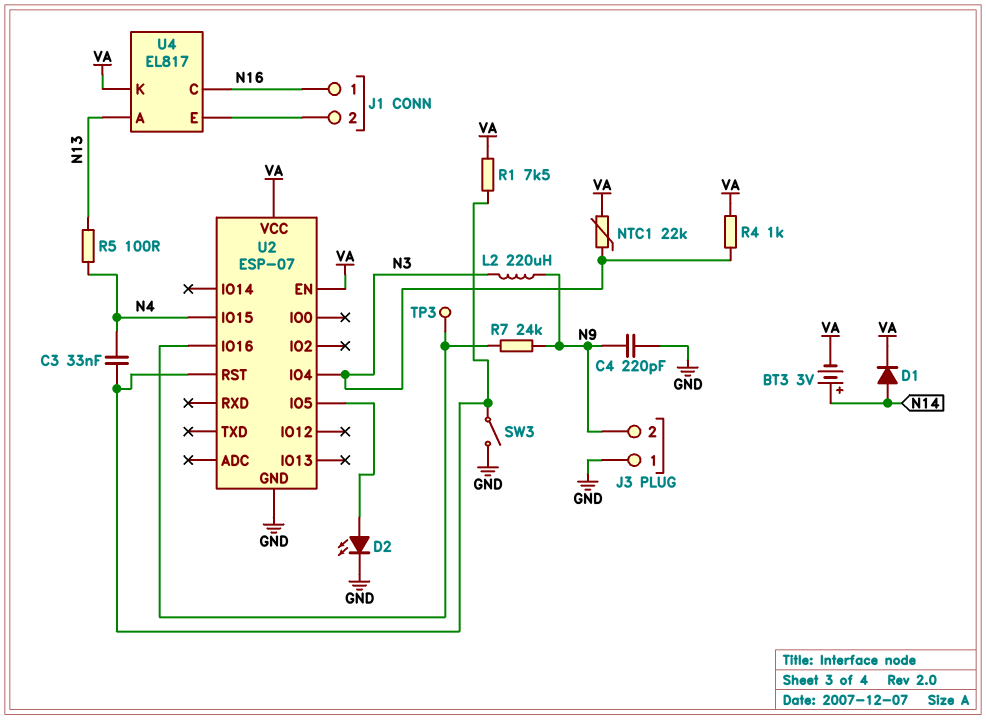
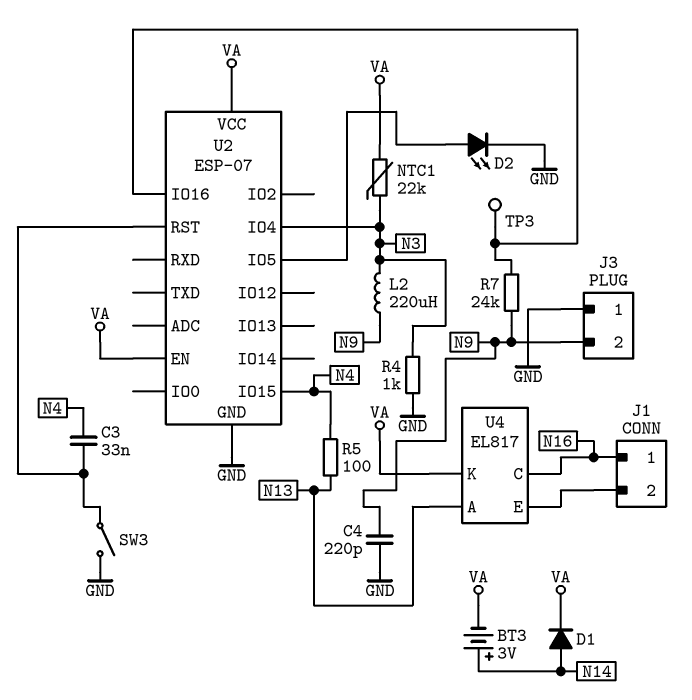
R1: 7.5k (U2/RST, VA) -> none
R4: 1k (N3, VA) -> 1k (GND, N3)

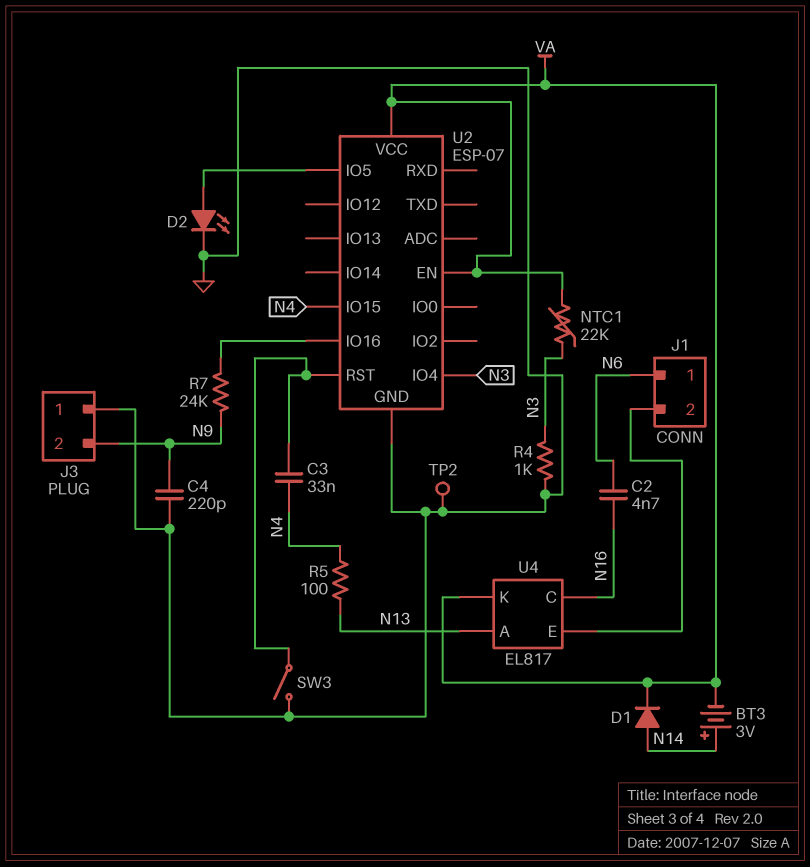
C2: none -> 4.7nF (N6, N16)
J1 pin 1: N16 -> N6
L2: 220uH (N3, N9) -> none
TP2: none -> test point (GND)
TP3: test point (U2/IO16) -> none

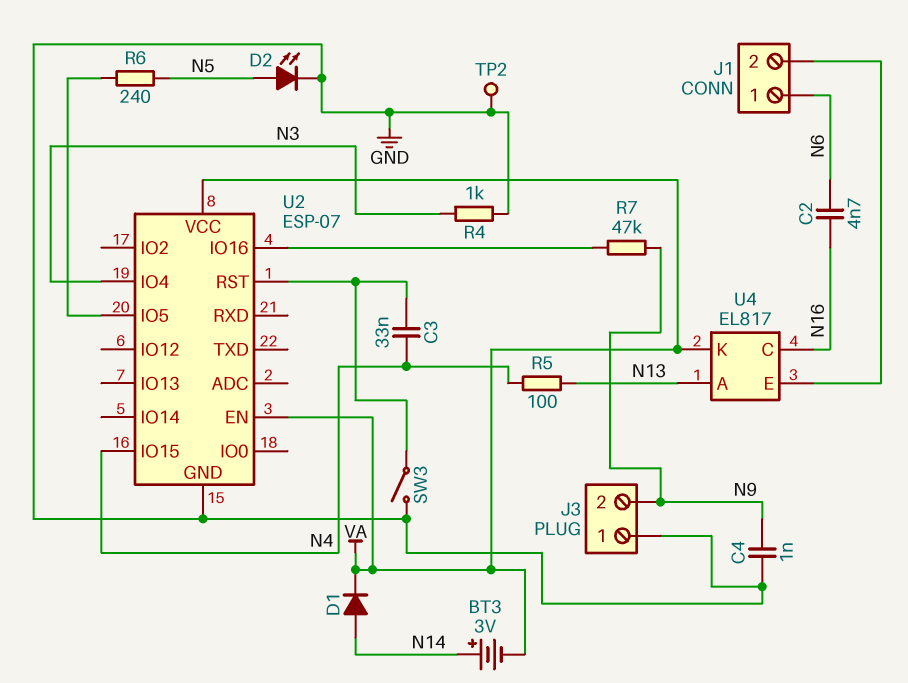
C4: 220pF (GND, N9) -> 1nF (GND, N9)
D2: LED (A U2/IO5, K GND) -> LED (A N5, K GND)
NTC1: 22k (N3, VA) -> none
R6: none -> 240 (N5, U2/IO5)
R7: 24k (N9, U2/IO16) -> 47k (N9, U2/IO16)

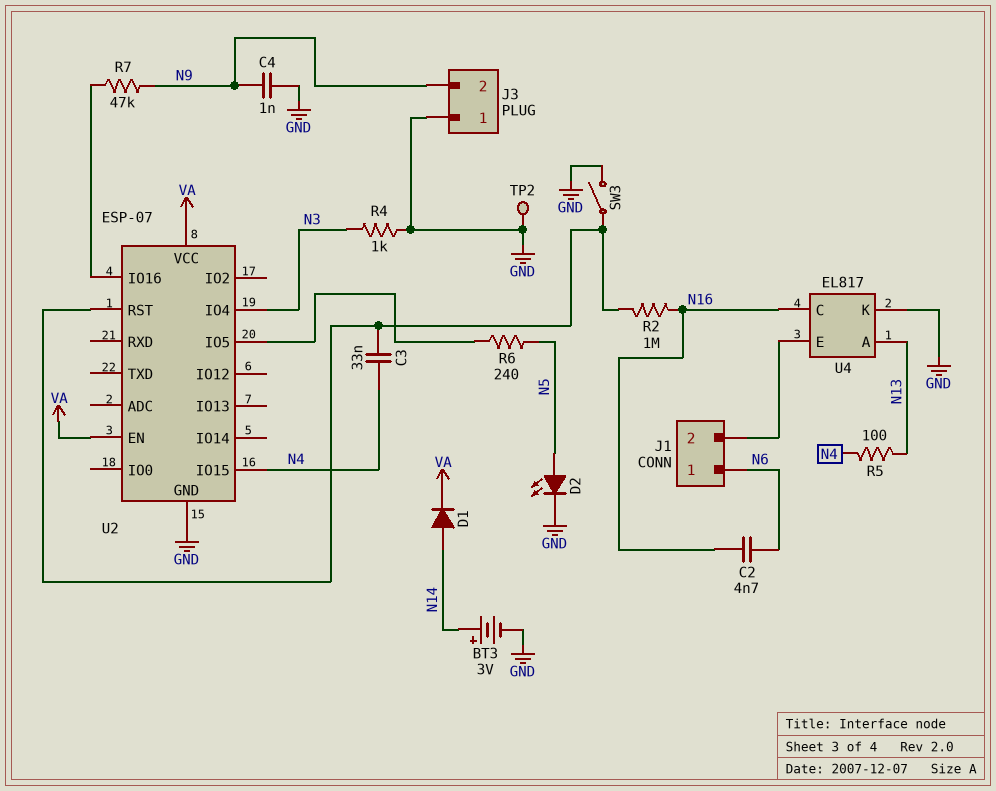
BT3: 3V (plus N14, minus VA) -> 3V (plus N14, minus GND)
R2: none -> 1M (N16, U2/RST)
U4 pin K: VA -> GND

